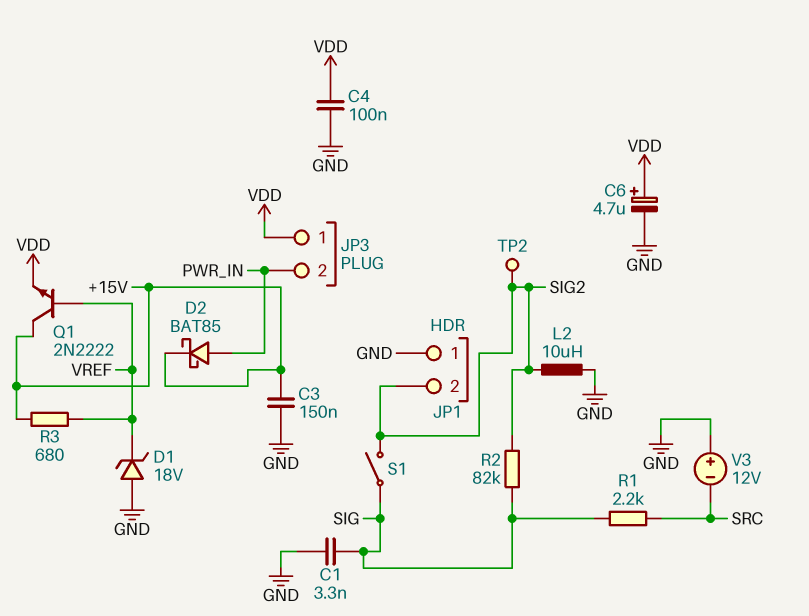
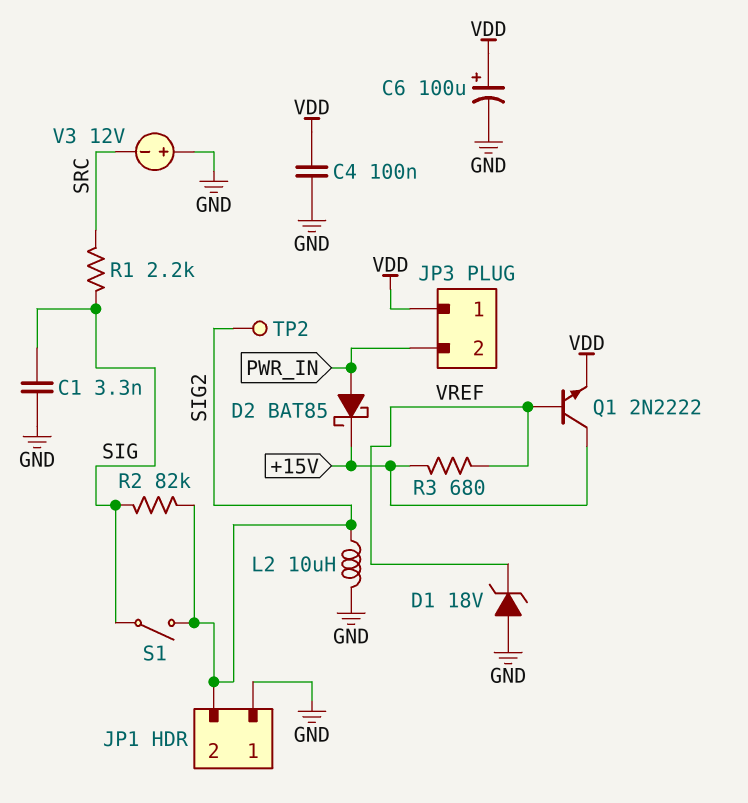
C3: 150nF (+15V, GND) -> none
C6: 4.7uF (plus VDD, minus GND) -> 100uF (plus VDD, minus GND)

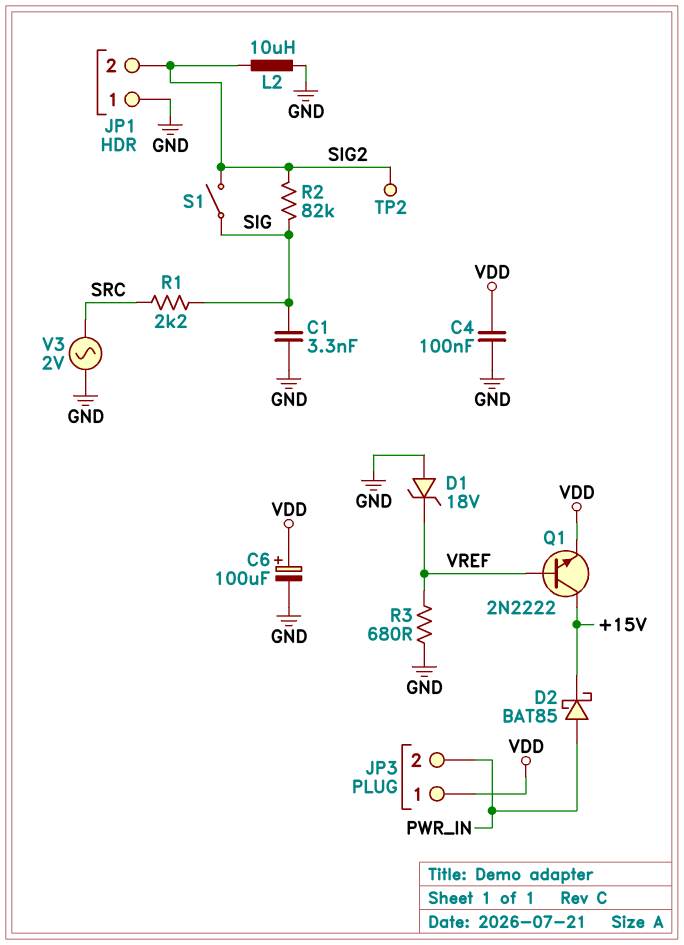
R3: 680 (+15V, VREF) -> 680 (GND, VREF)
V3: 12V (plus GND, minus SRC) -> AC 2V (GND, SRC)

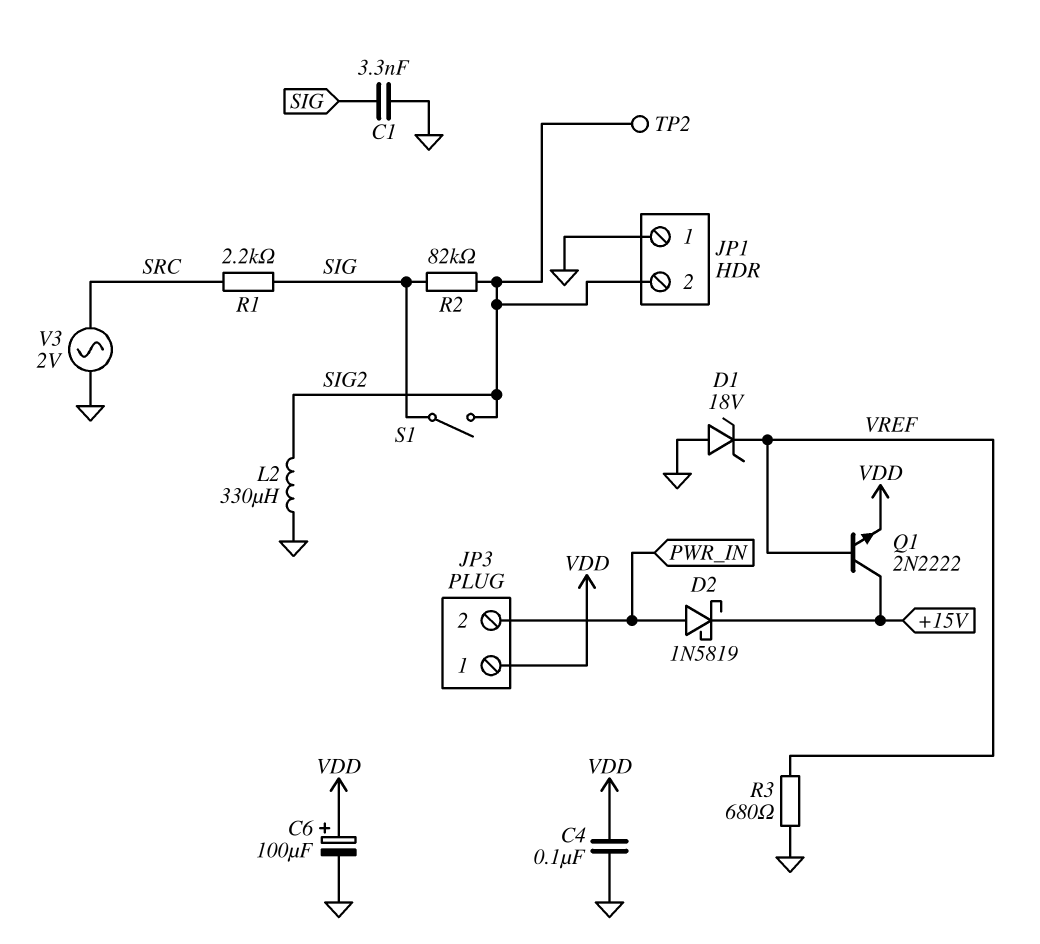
D2: schottky BAT85 (A PWR_IN, K +15V) -> schottky 1N5819 (A PWR_IN, K +15V)
L2: 10uH (GND, SIG2) -> 330uH (GND, SIG2)

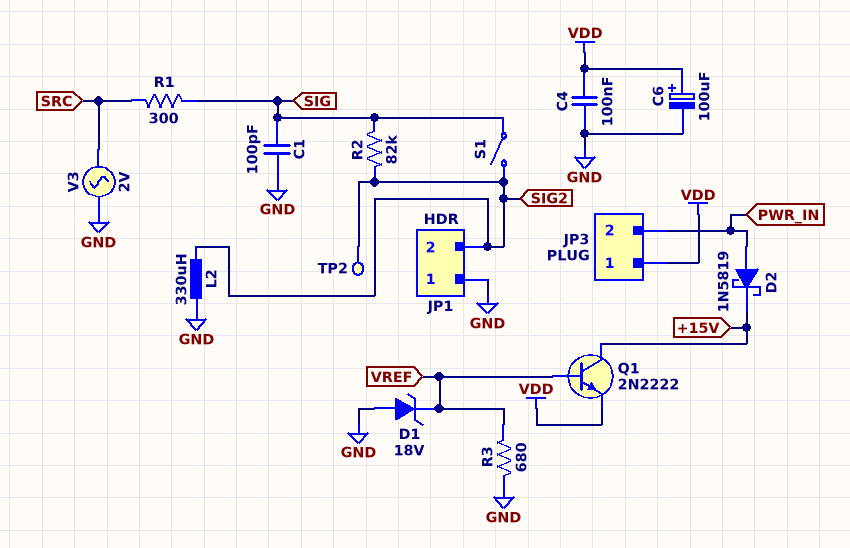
C1: 3.3nF (GND, SIG) -> 100pF (GND, SIG)
R1: 2.2k (SIG, SRC) -> 300 (SIG, SRC)

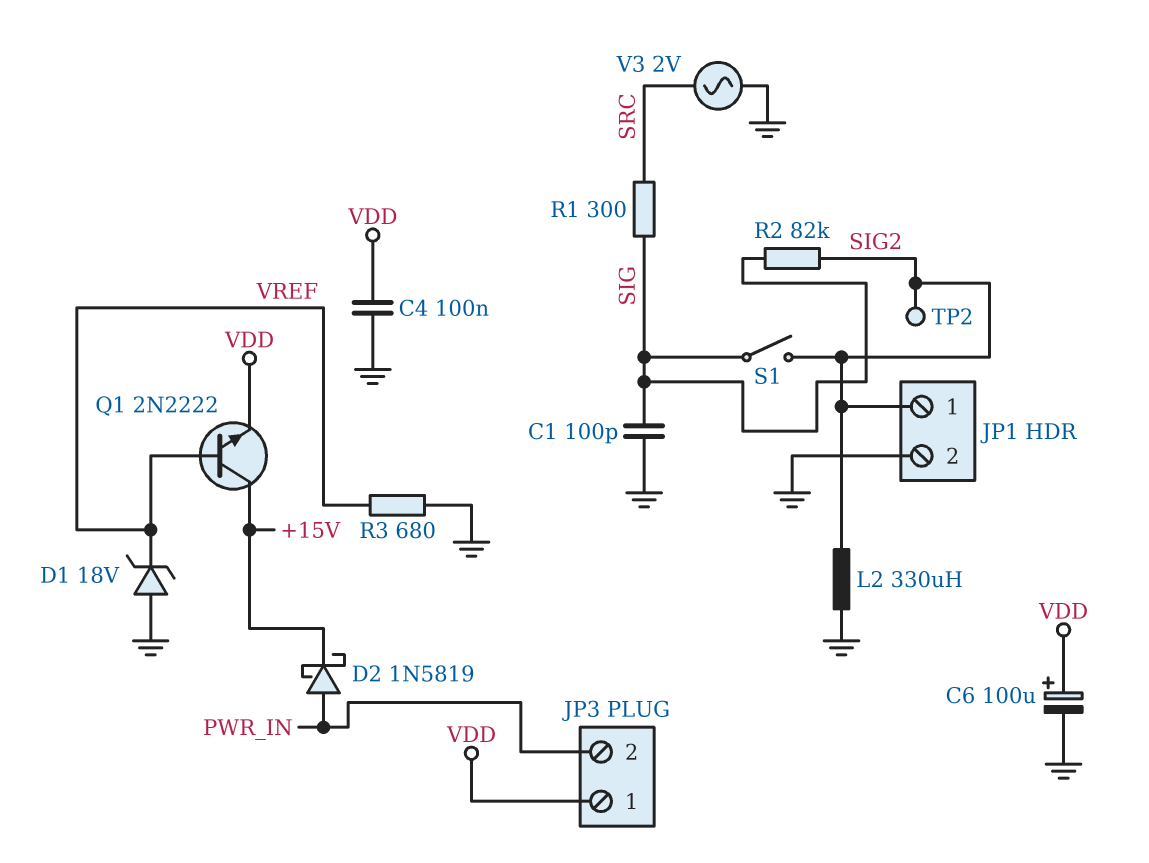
JP1 pin 1: GND -> SIG2
JP1 pin 2: SIG2 -> GND

